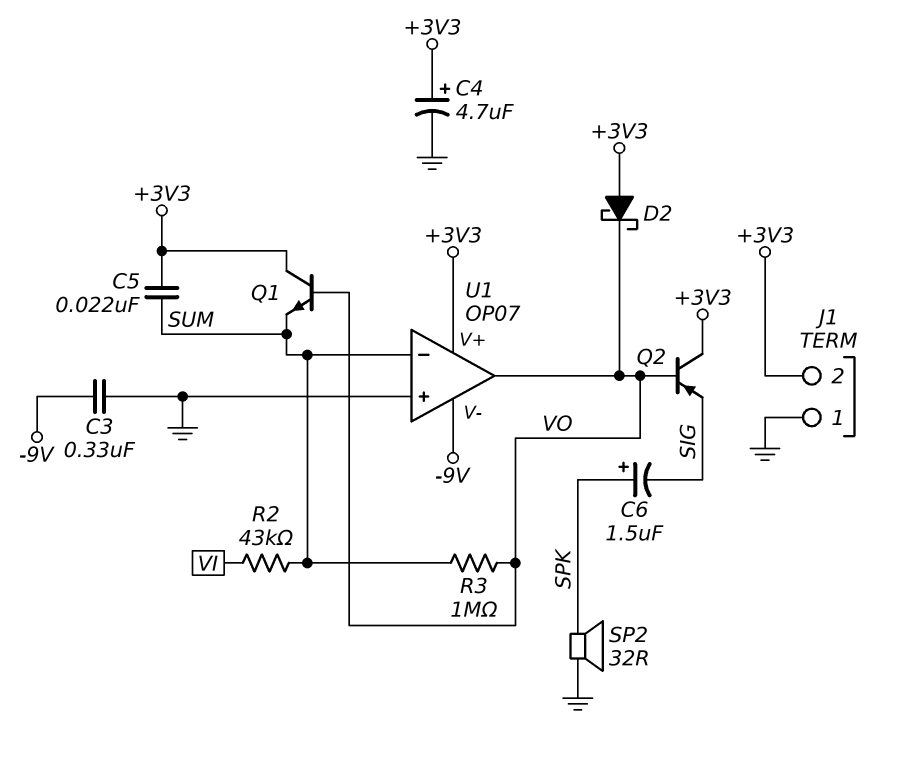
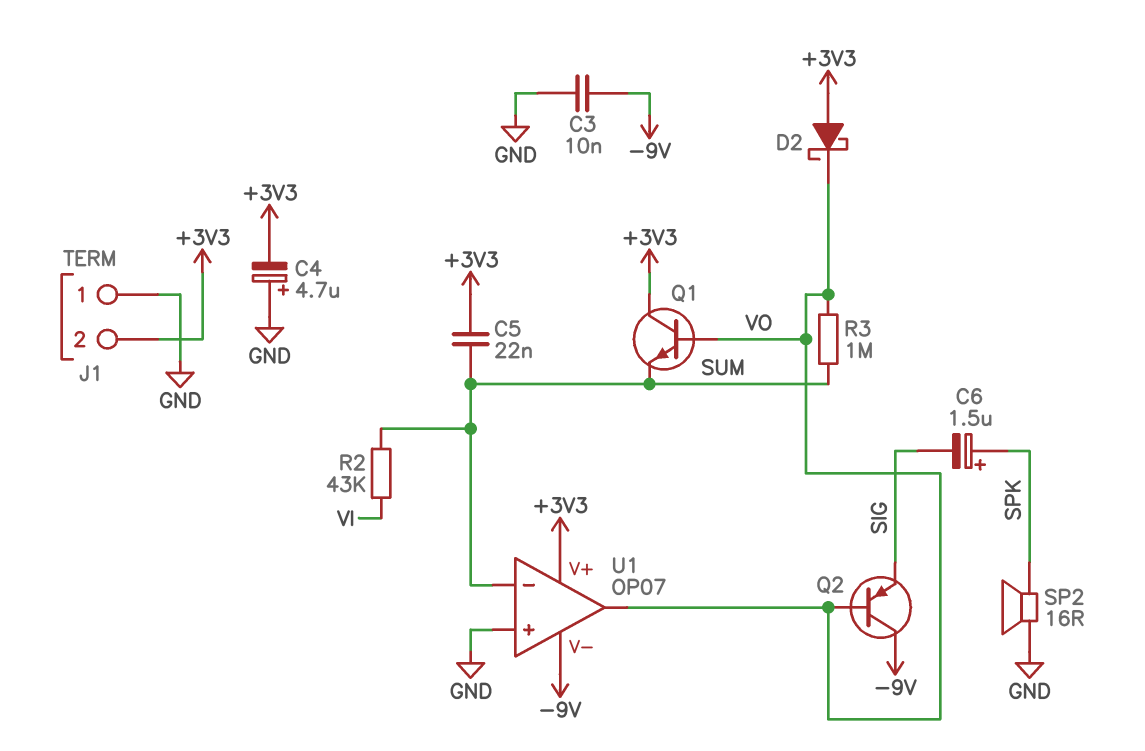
C3: 330nF (-9V, GND) -> 10nF (-9V, GND)
C4: 4.7uF (plus +3V3, minus GND) -> 4.7uF (plus GND, minus +3V3)
Q2: PNP (B VO, C +3V3, E SIG) -> PNP (B VO, C -9V, E SIG)
SP2: speaker 32R (GND, SPK) -> speaker 16R (GND, SPK)

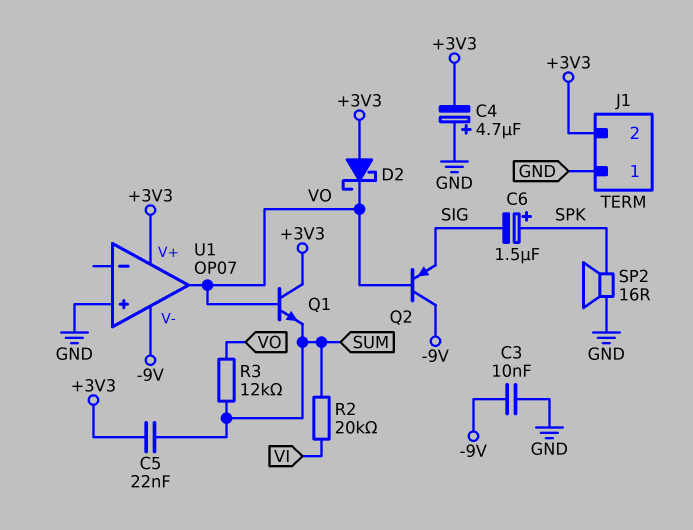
R2: 43k (SUM, VI) -> 20k (SUM, VI)
R3: 1M (SUM, VO) -> 12k (SUM, VO)
U1 pin in-: SUM -> none

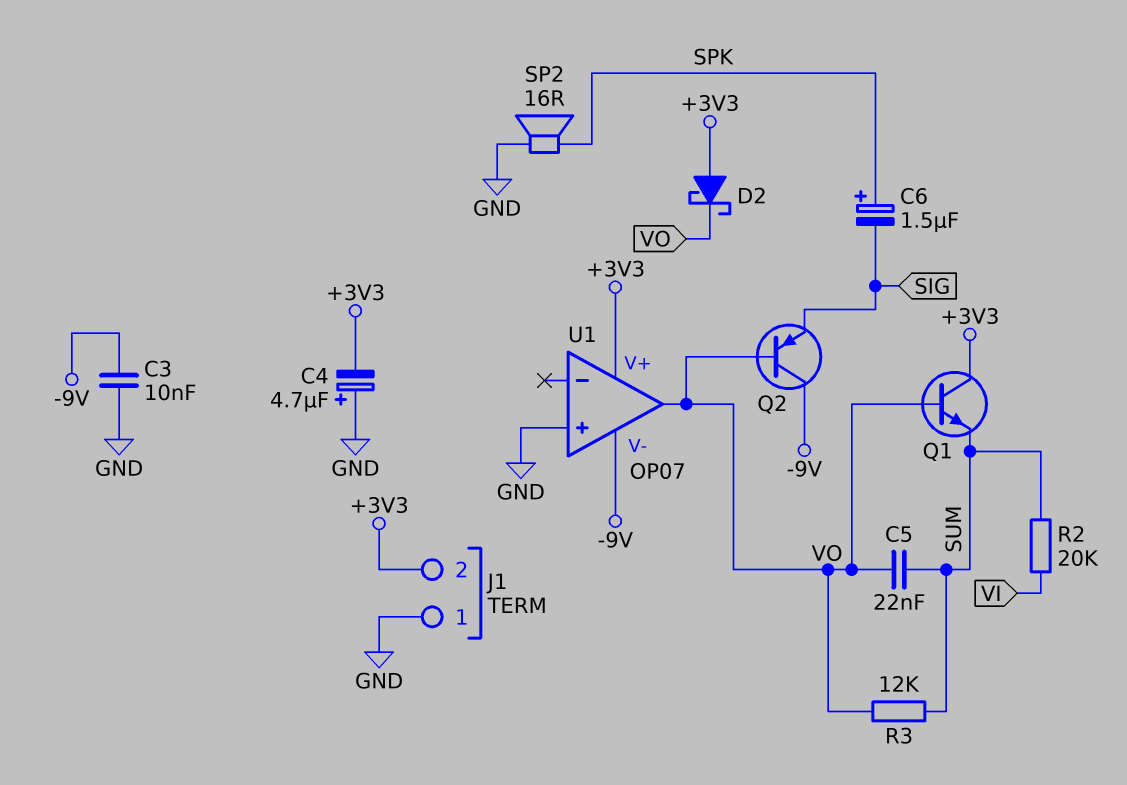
C5: 22nF (+3V3, SUM) -> 22nF (SUM, VO)

